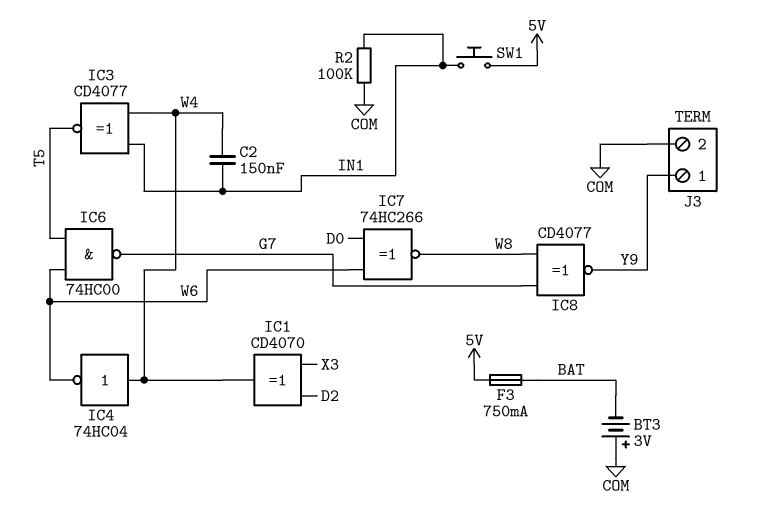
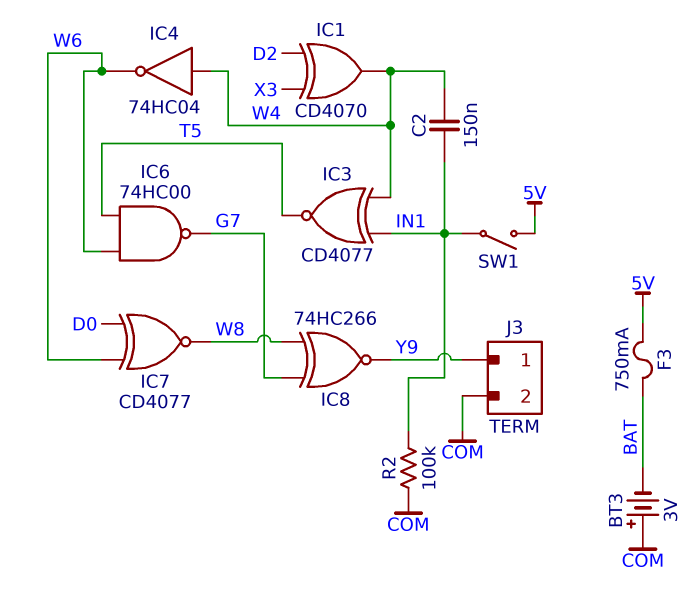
IC7: XNOR 74HC266 (in D0, in W6, out W8) -> XNOR CD4077 (in D0, in W6, out W8)
IC8: XNOR CD4077 (in G7, in W8, out Y9) -> XNOR 74HC266 (in G7, in W8, out Y9)
SW1: button (5V, IN1) -> switch (5V, IN1)

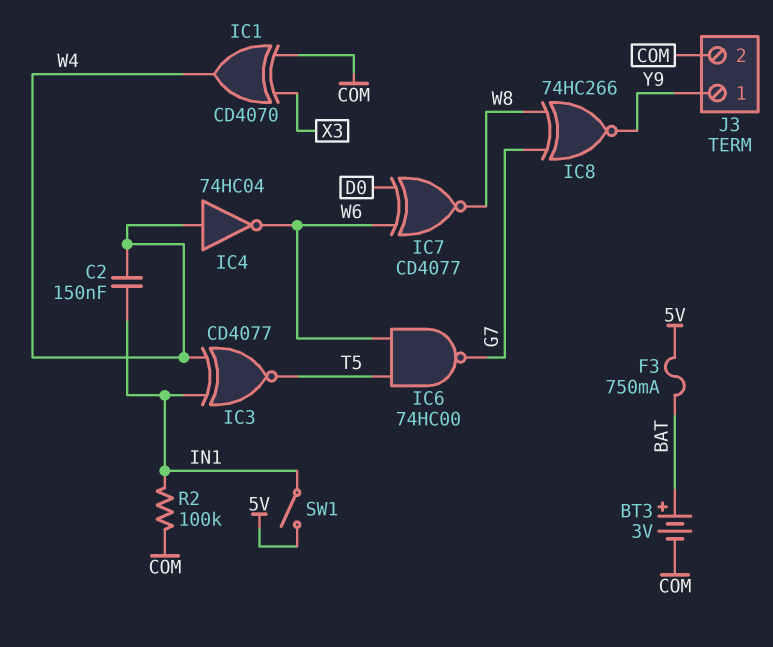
BT3: 3V (plus COM, minus BAT) -> 3V (plus BAT, minus COM)
IC1: XOR CD4070 (in D2, in X3, out W4) -> XOR CD4070 (in COM, in X3, out W4)

